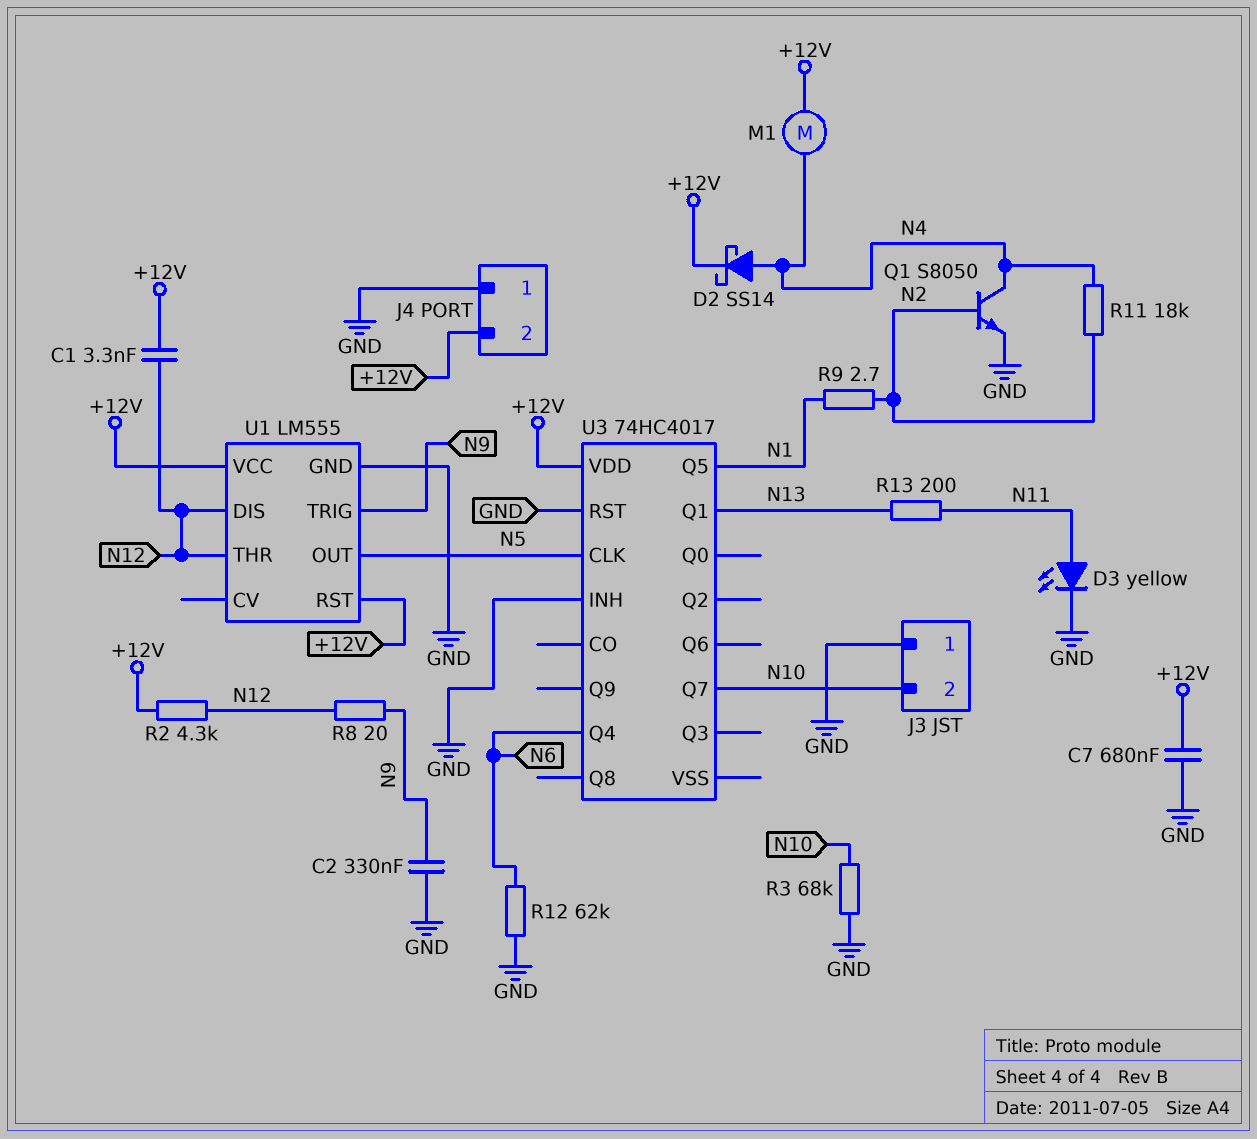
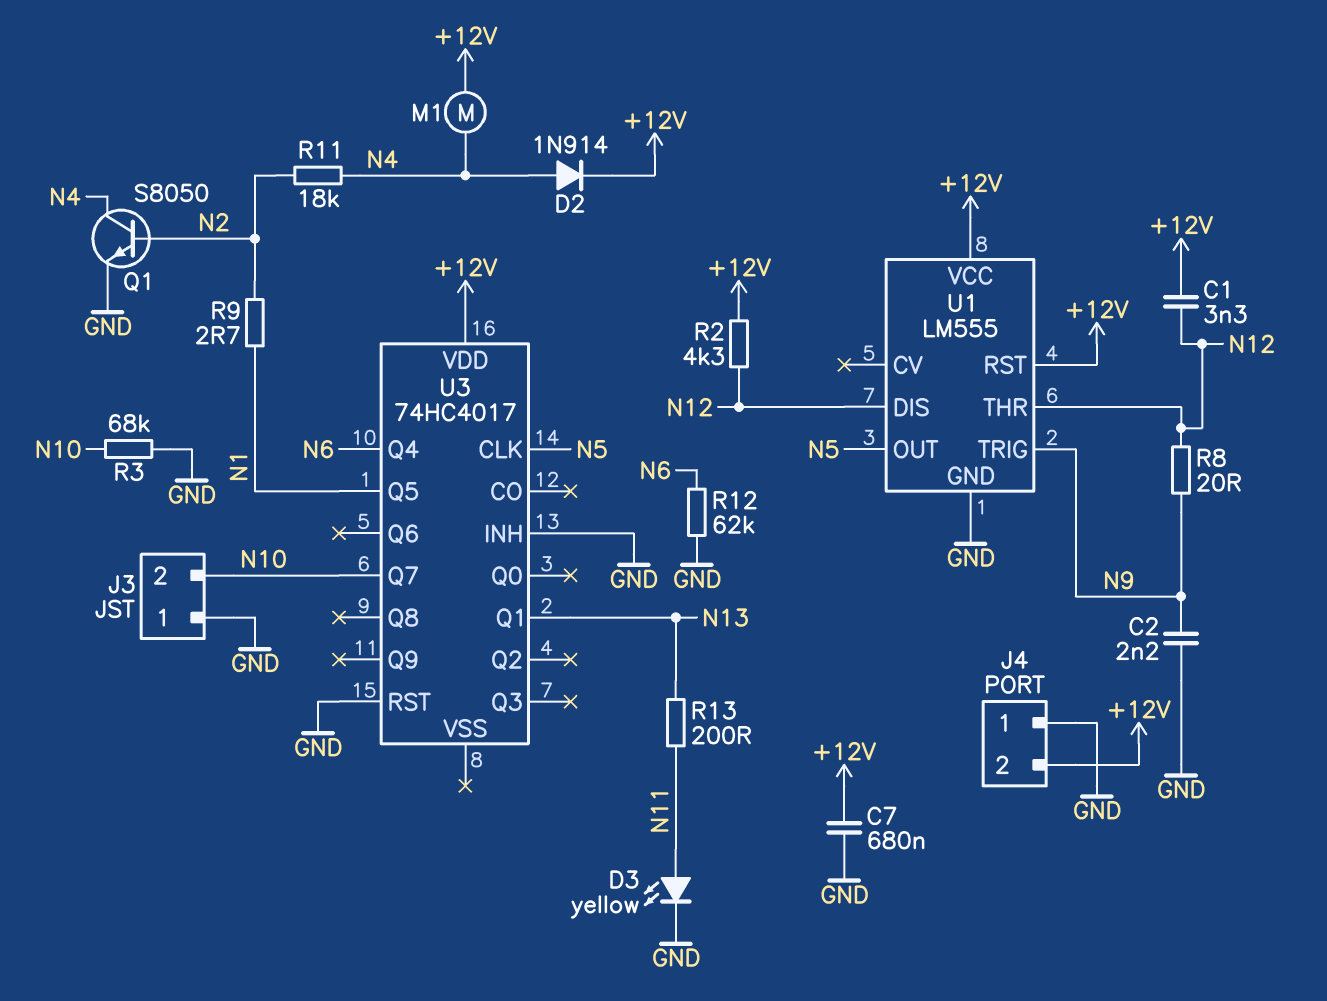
C2: 330nF (GND, N9) -> 2.2nF (GND, N9)
D2: schottky SS14 (A N4, K +12V) -> diode 1N914 (A N4, K +12V)

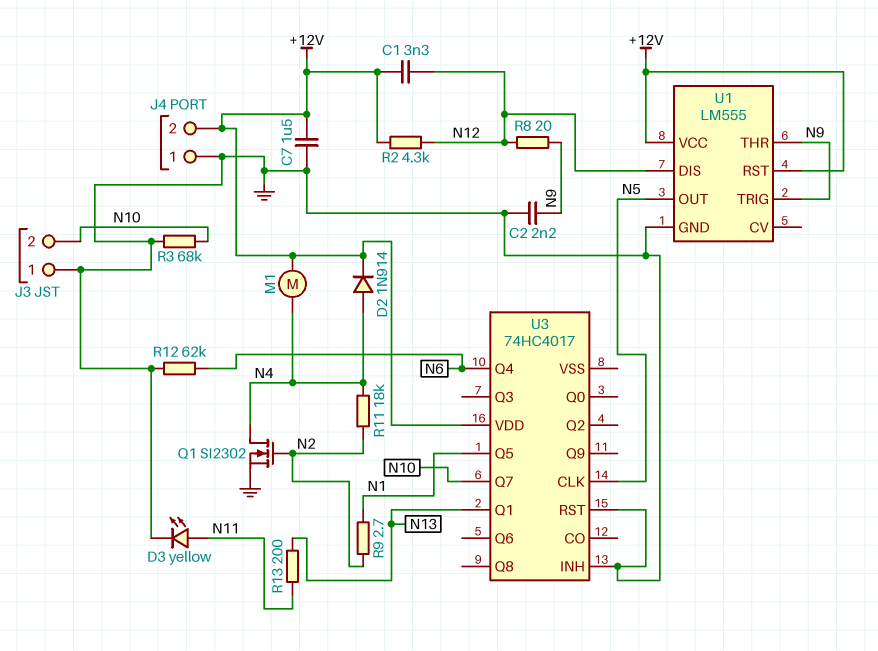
C7: 680nF (+12V, GND) -> 1.5uF (+12V, GND)
Q1: NPN S8050 (B N2, C N4, E GND) -> NMOS SI2302 (G N2, D N4, S GND)
U1 pin THR: N12 -> N9

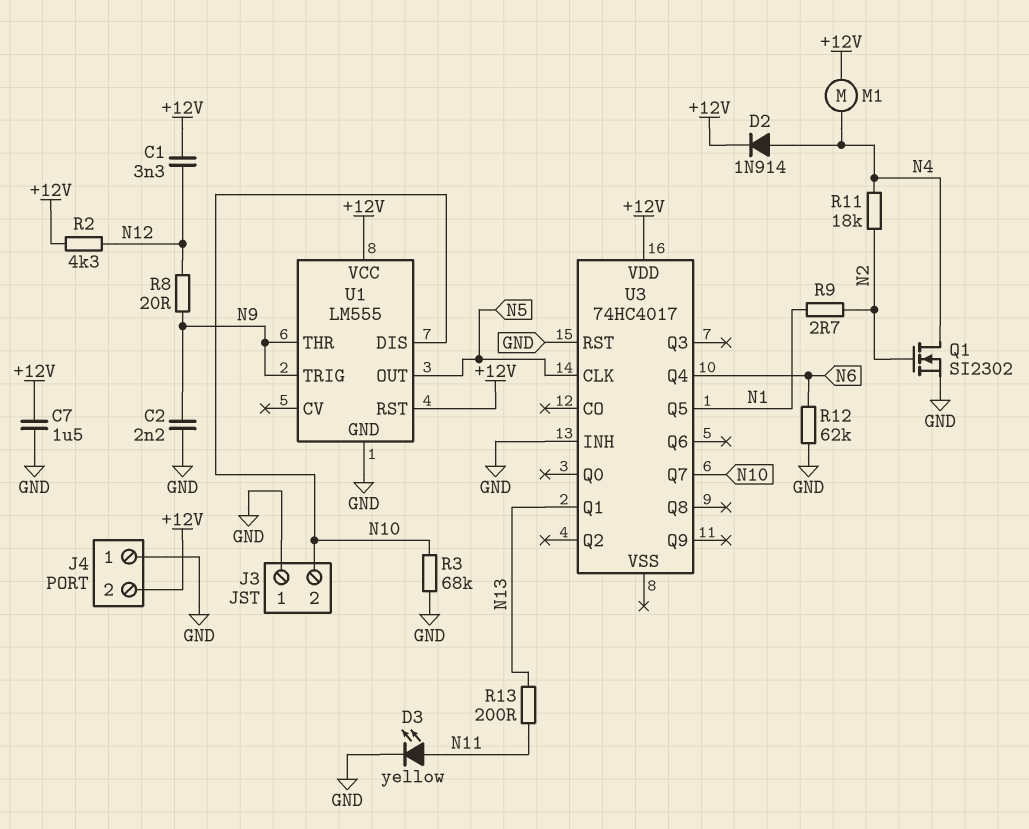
U1 pin DIS: N12 -> N10

